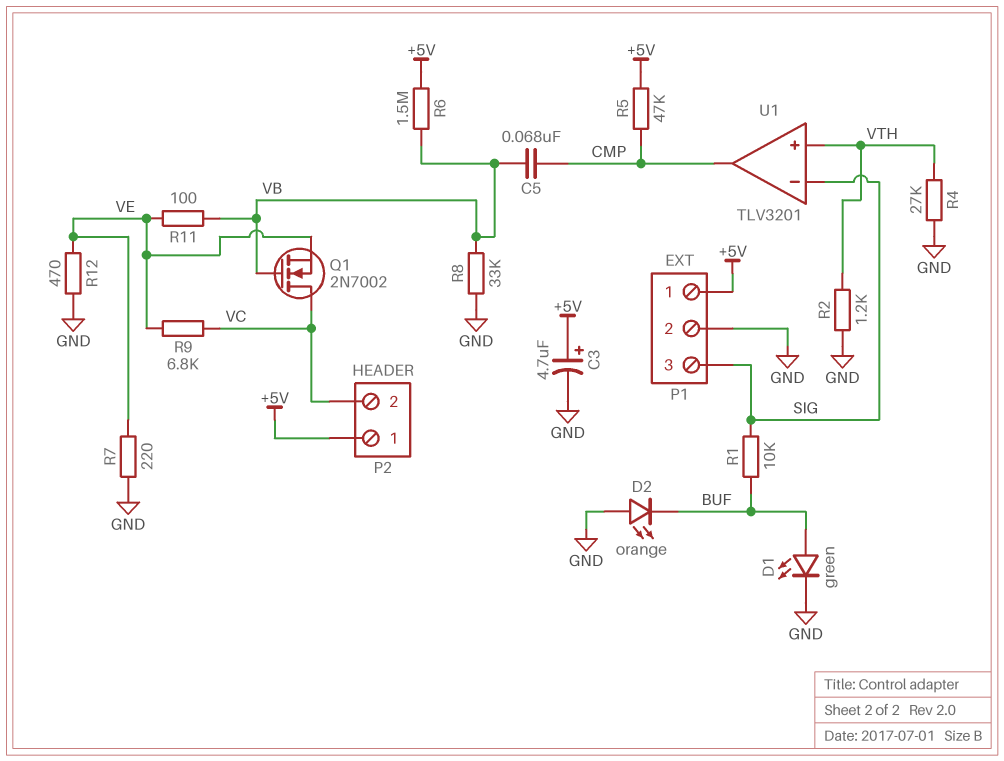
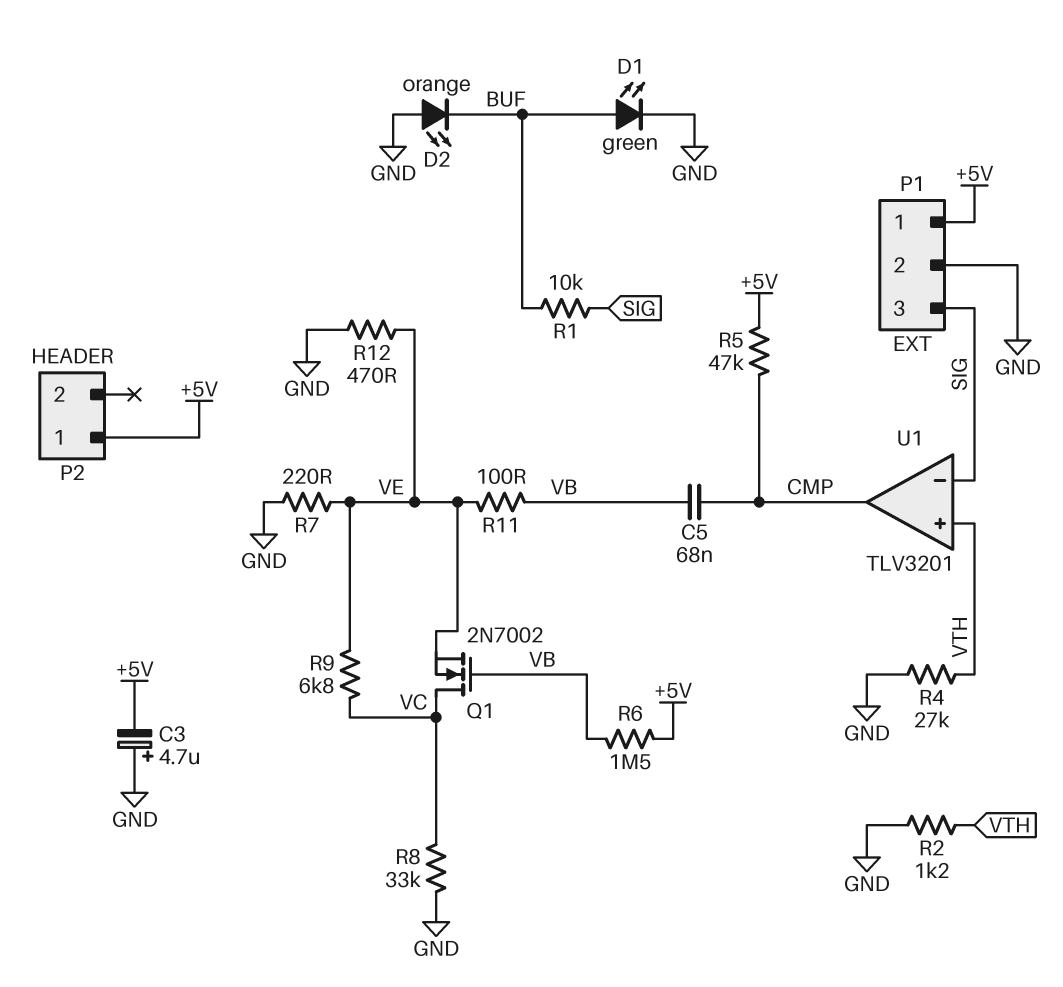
C3: 4.7uF (plus +5V, minus GND) -> 4.7uF (plus GND, minus +5V)
P2 pin 2: VC -> none
R8: 33k (GND, VB) -> 33k (GND, VC)

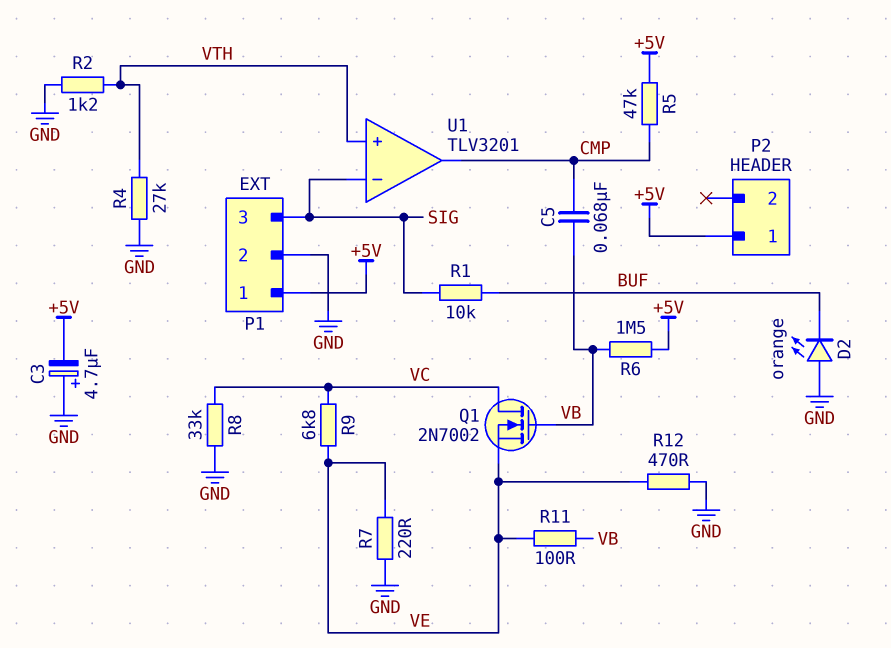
D1: LED green (A BUF, K GND) -> none

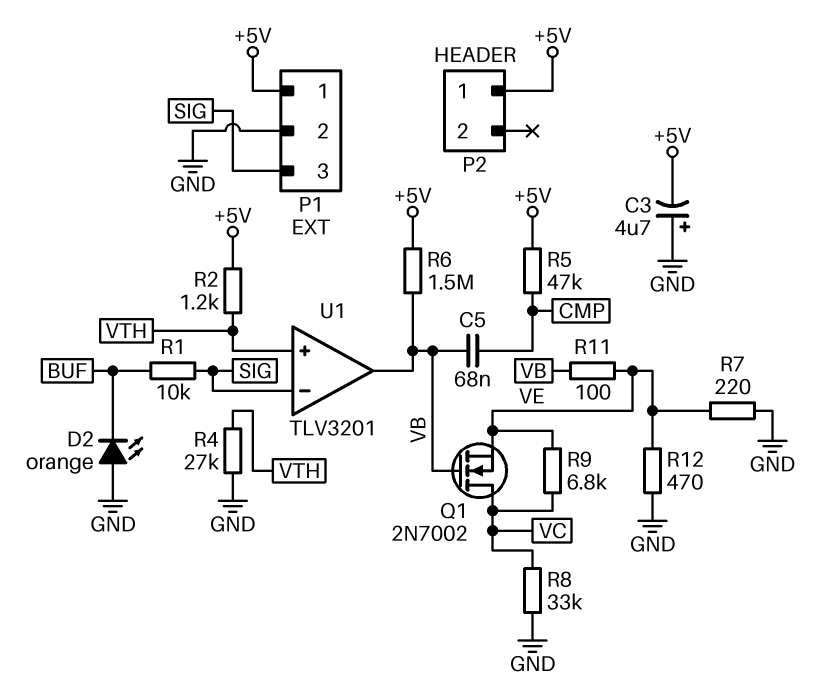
R2: 1.2k (GND, VTH) -> 1.2k (+5V, VTH)
U1 pin out: CMP -> VB

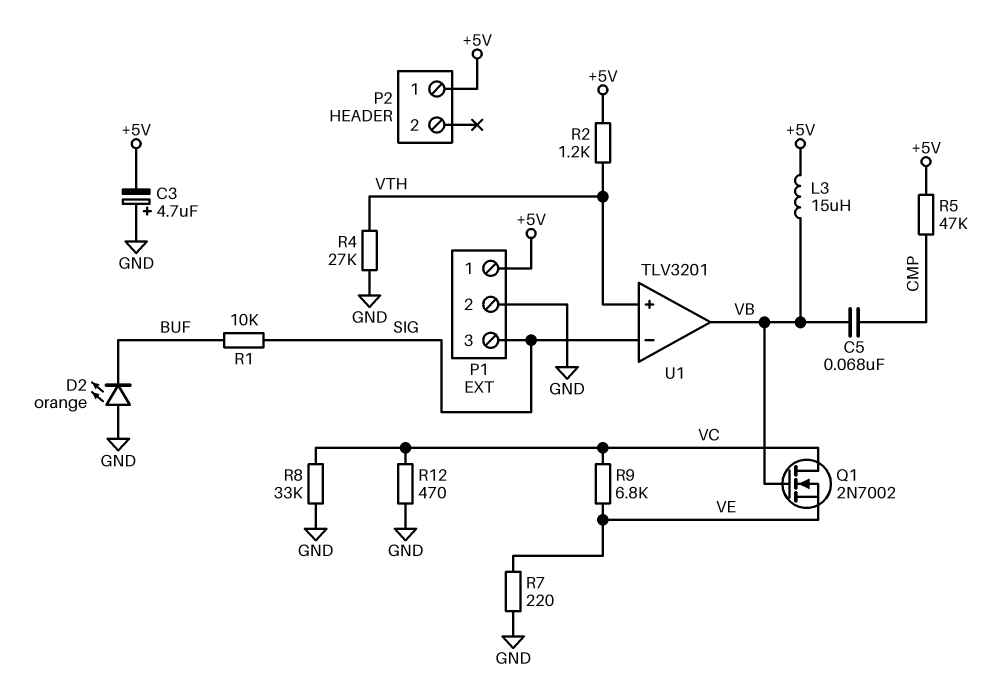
L3: none -> 15uH (+5V, VB)
R6: 1.5M (+5V, VB) -> none
R11: 100 (VB, VE) -> none
R12: 470 (GND, VE) -> 470 (GND, VC)

